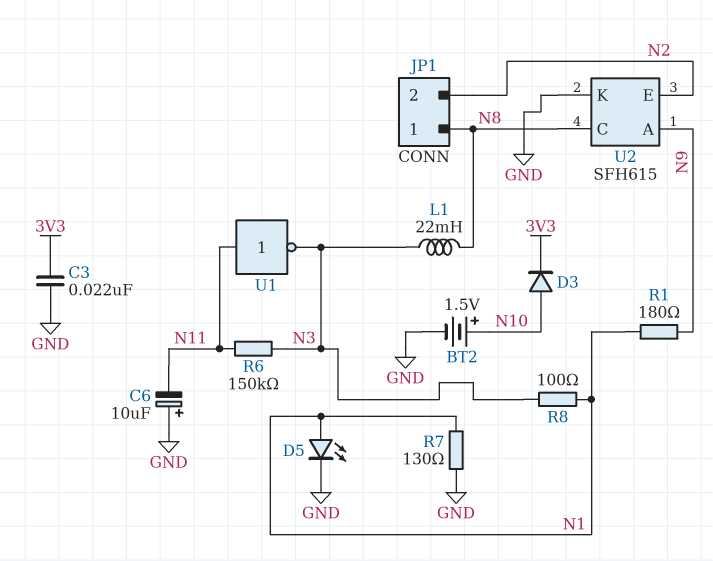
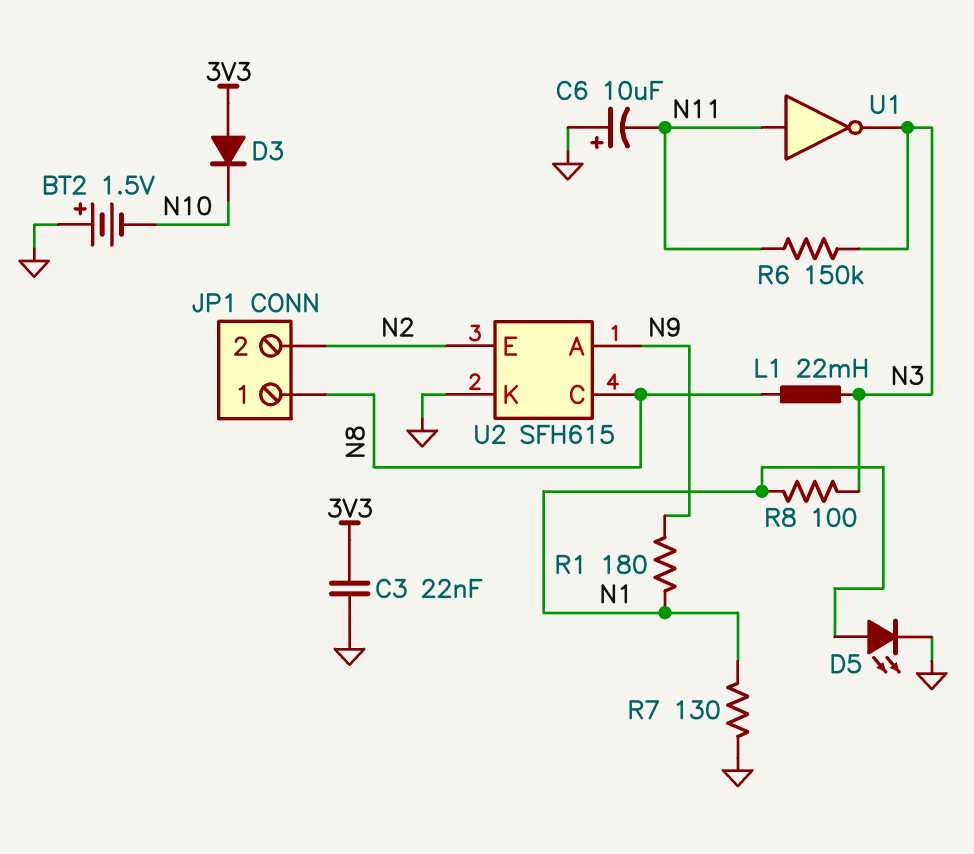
BT2: 1.5V (plus N10, minus GND) -> 1.5V (plus GND, minus N10)
D3: diode (A N10, K 3V3) -> diode (A 3V3, K N10)

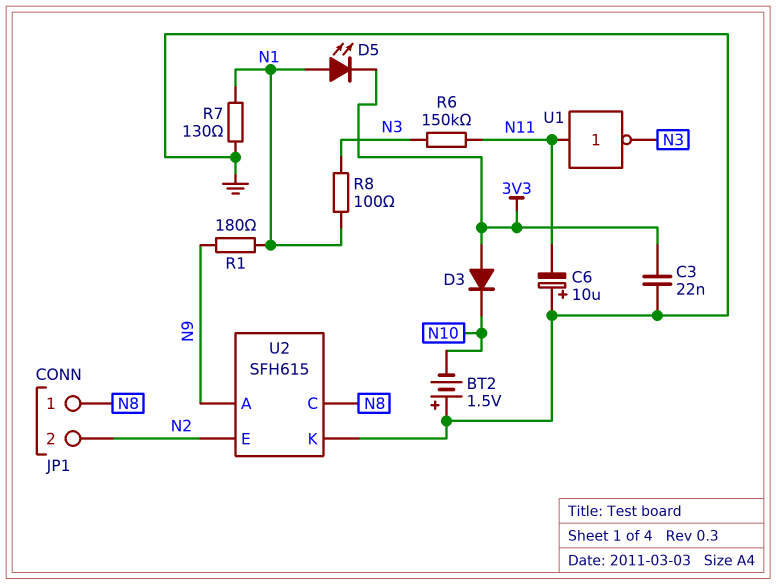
D5: LED (A N1, K GND) -> LED (A N1, K 3V3)
L1: 22mH (N3, N8) -> none

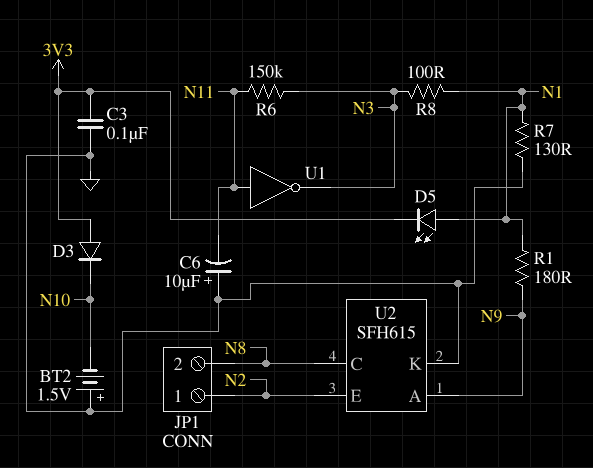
C3: 22nF (3V3, GND) -> 100nF (3V3, GND)
JP1 pin 1: N8 -> N2
JP1 pin 2: N2 -> N8

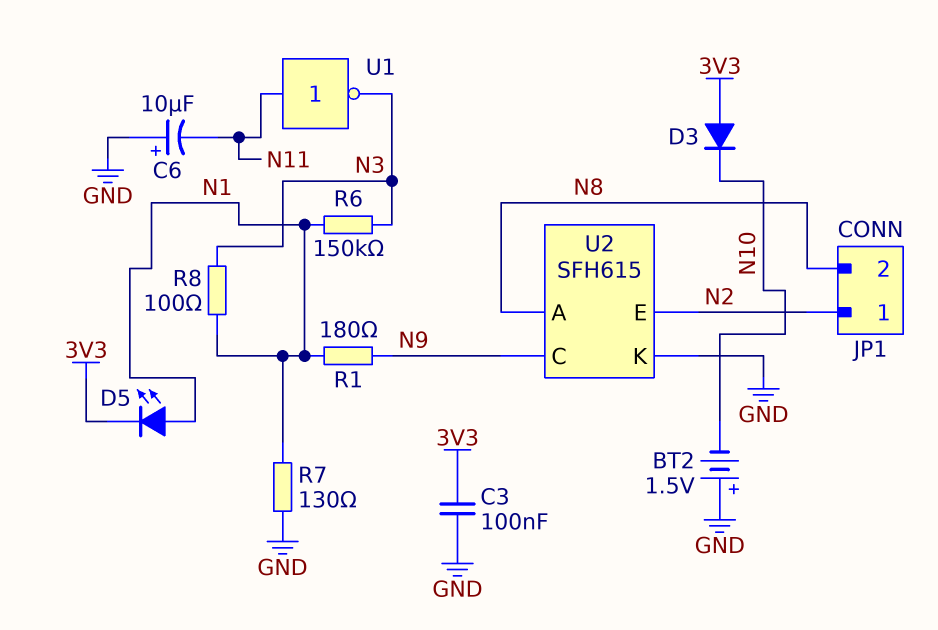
R6: 150k (N3, N11) -> 150k (N1, N3)
U2 pin A: N9 -> N8
U2 pin C: N8 -> N9

